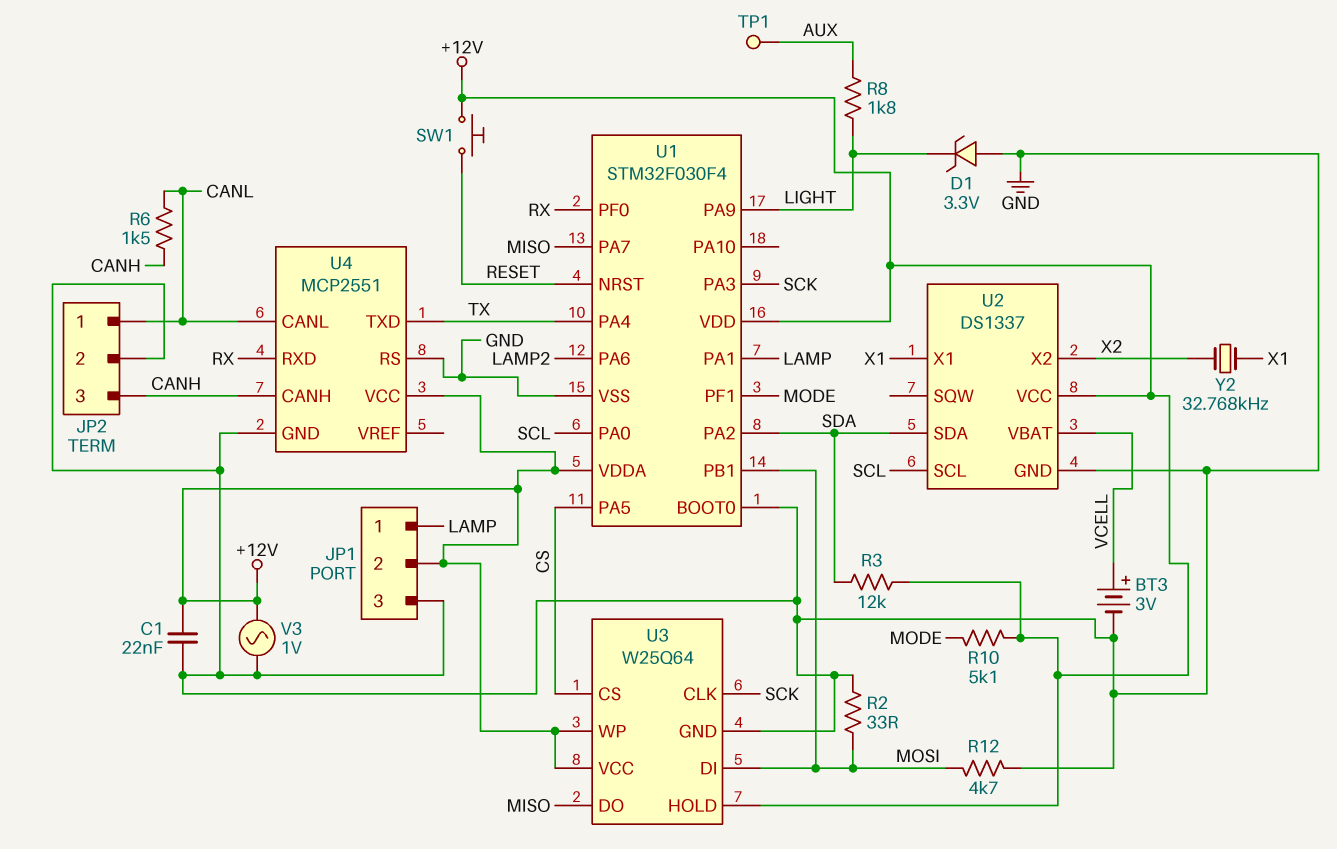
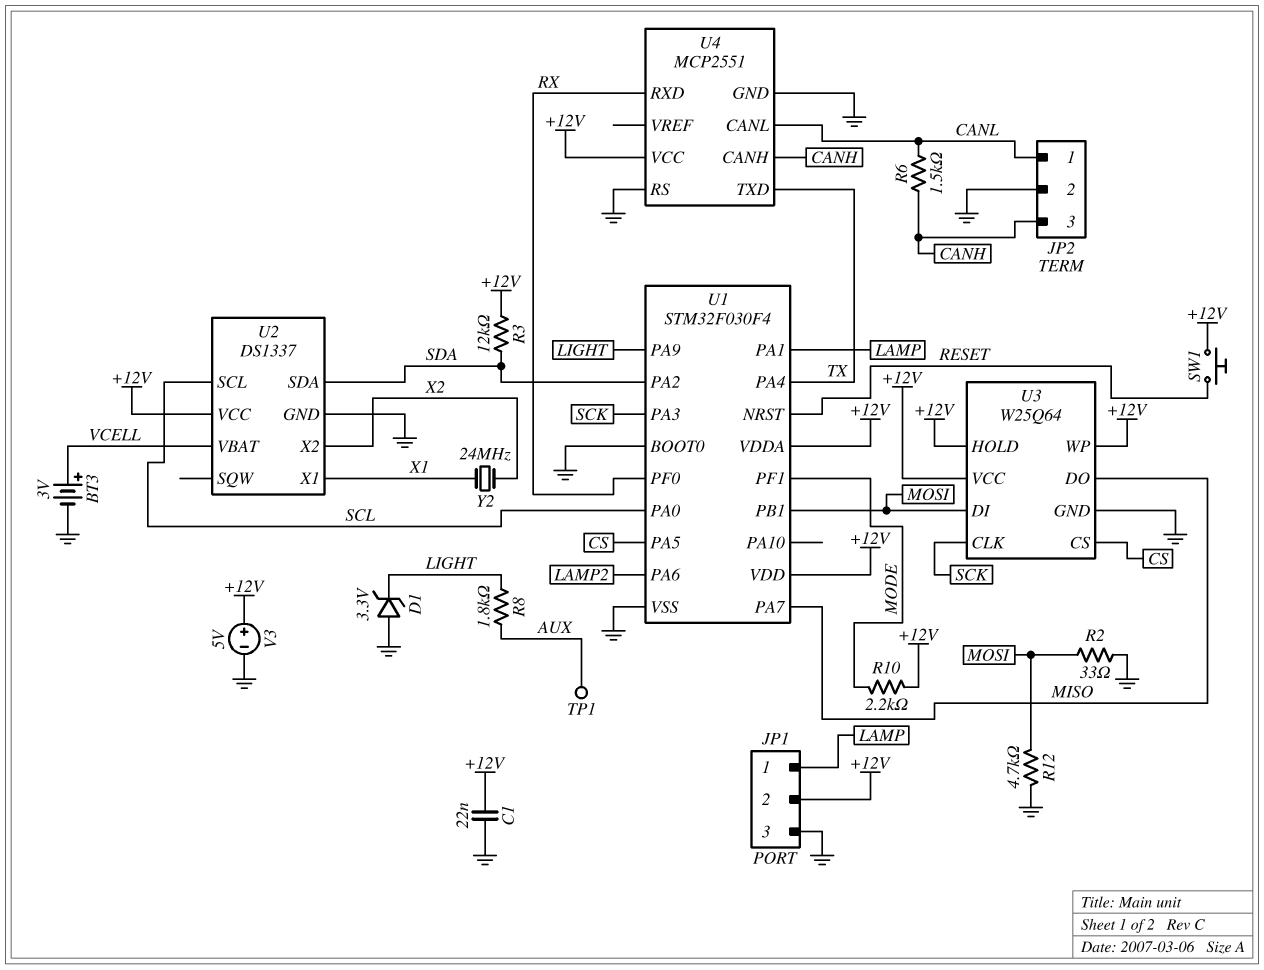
R10: 5.1k (+12V, MODE) -> 2.2k (+12V, MODE)
V3: AC 1V (+12V, GND) -> 5V (plus +12V, minus GND)
Y2: 32.768kHz (X1, X2) -> 24MHz (X1, X2)

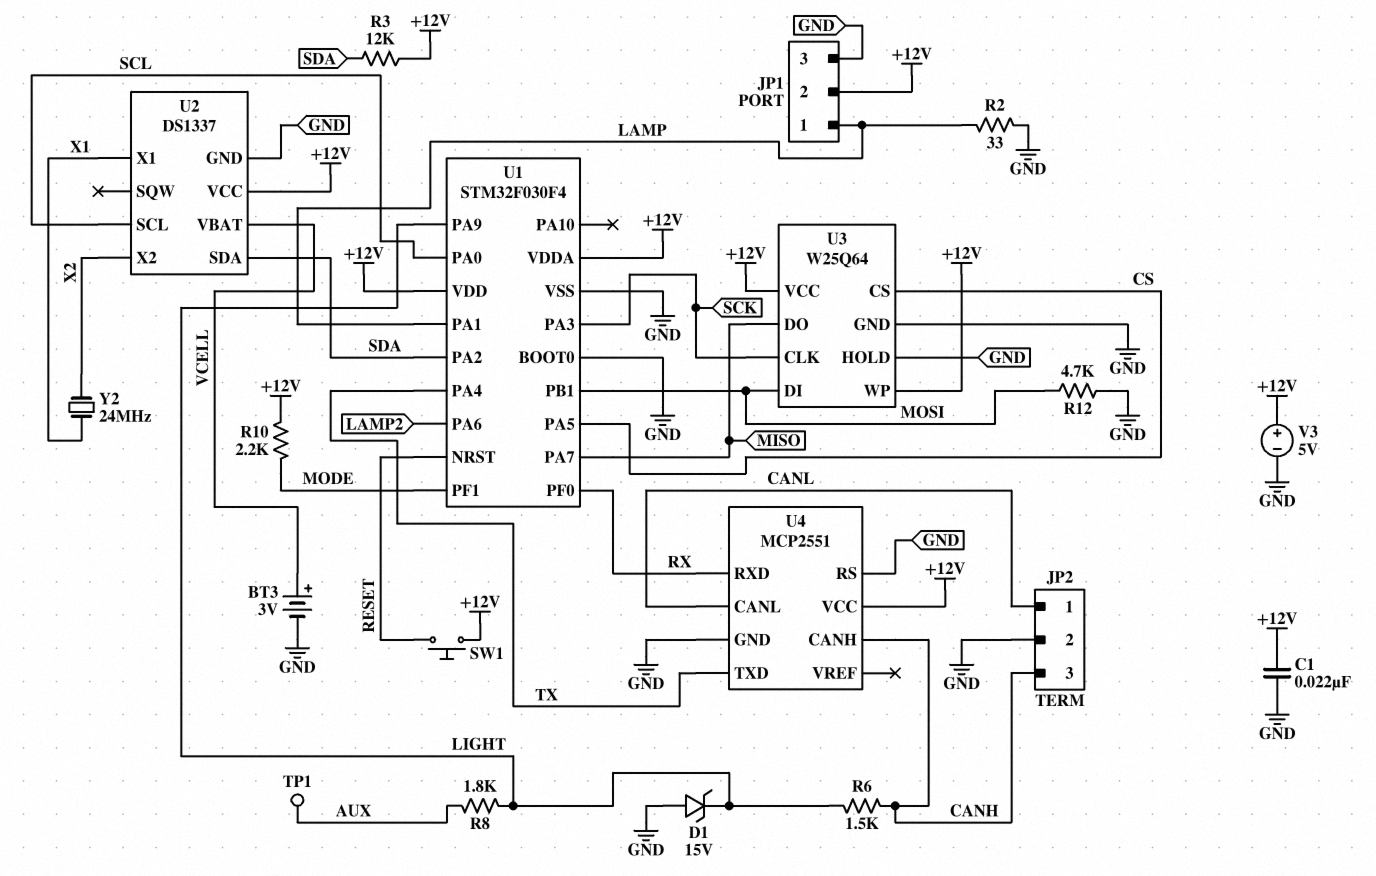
D1: zener 3.3V (A GND, K LIGHT) -> zener 15V (A GND, K LIGHT)
R2: 33 (GND, MOSI) -> 33 (GND, LAMP)
R6: 1.5k (CANH, CANL) -> 1.5k (CANH, LIGHT)
U3 pin HOLD: +12V -> GND

